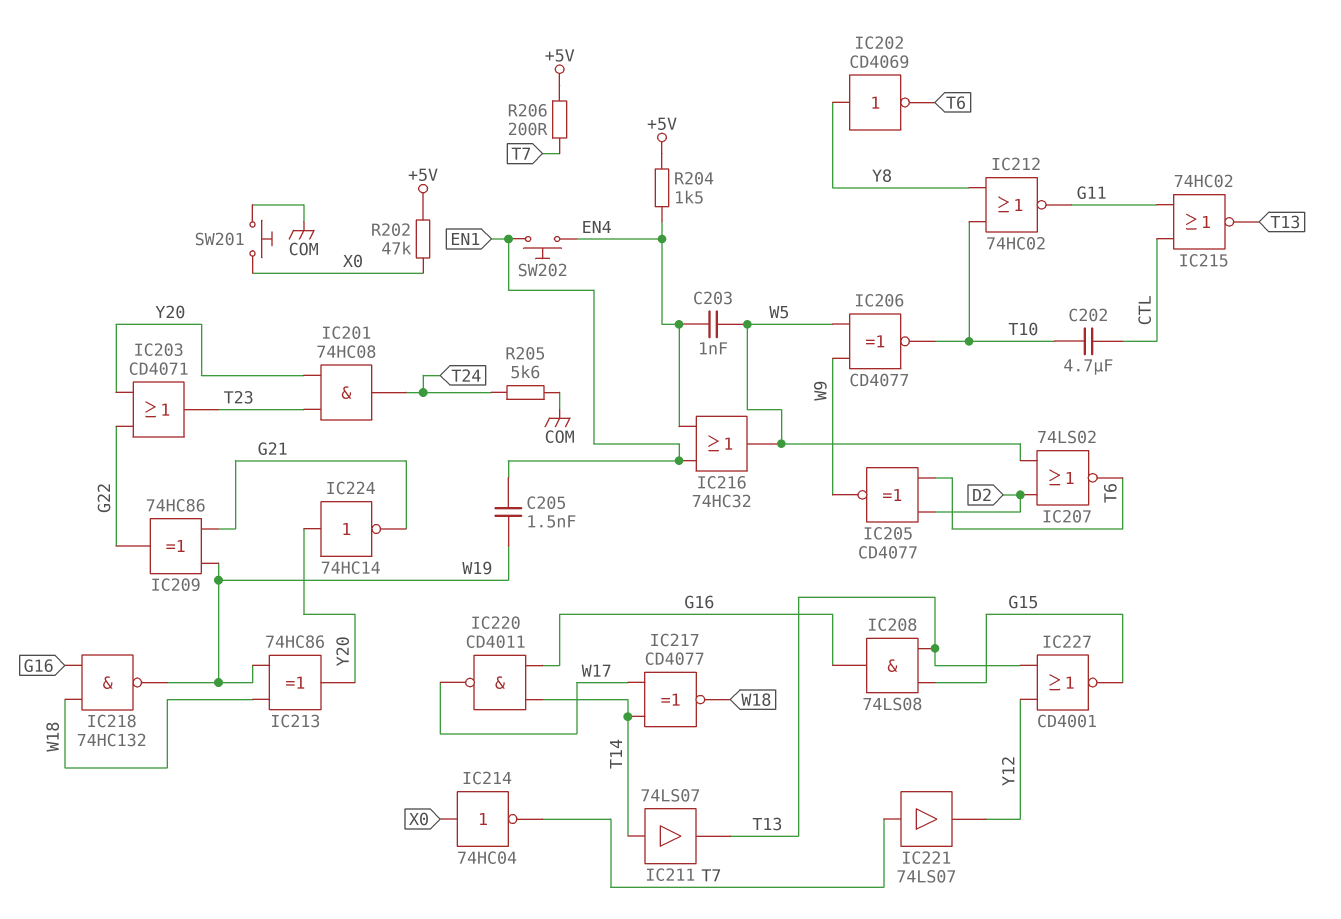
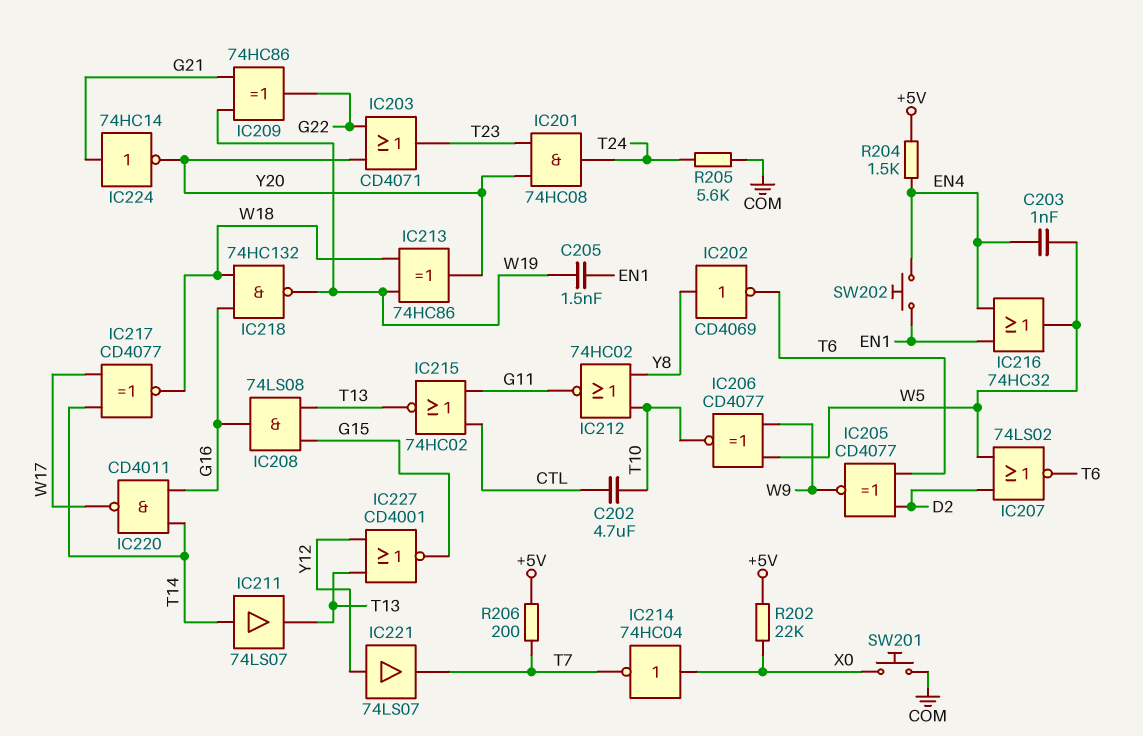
IC221: buffer 74LS07 (in T7, out Y12) -> buffer 74LS07 (in Y12, out T7)
IC224: NOT 74HC14 (in Y20, out G21) -> NOT 74HC14 (in G21, out Y20)
R202: 47k (+5V, X0) -> 22k (+5V, X0)

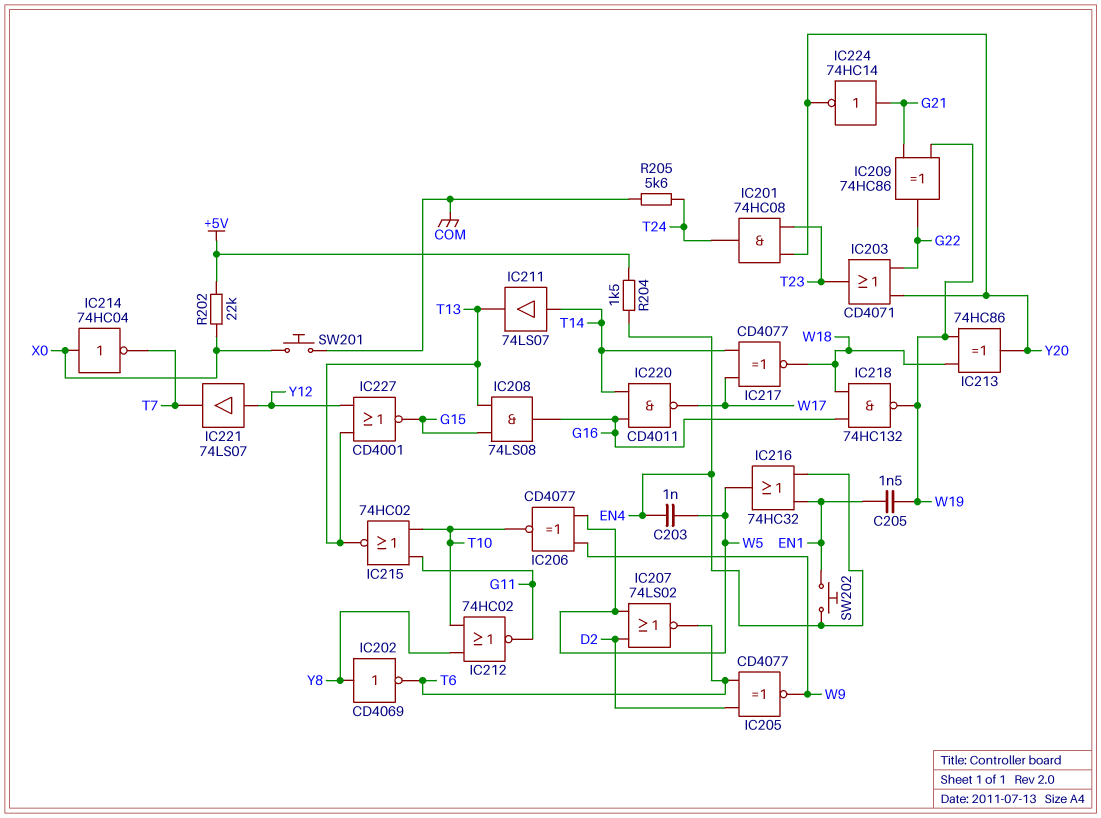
C202: 4.7uF (CTL, T10) -> none
IC215: NOR 74HC02 (in CTL, in G11, out T13) -> NOR 74HC02 (in G11, in T10, out T13)
R206: 200 (+5V, T7) -> none

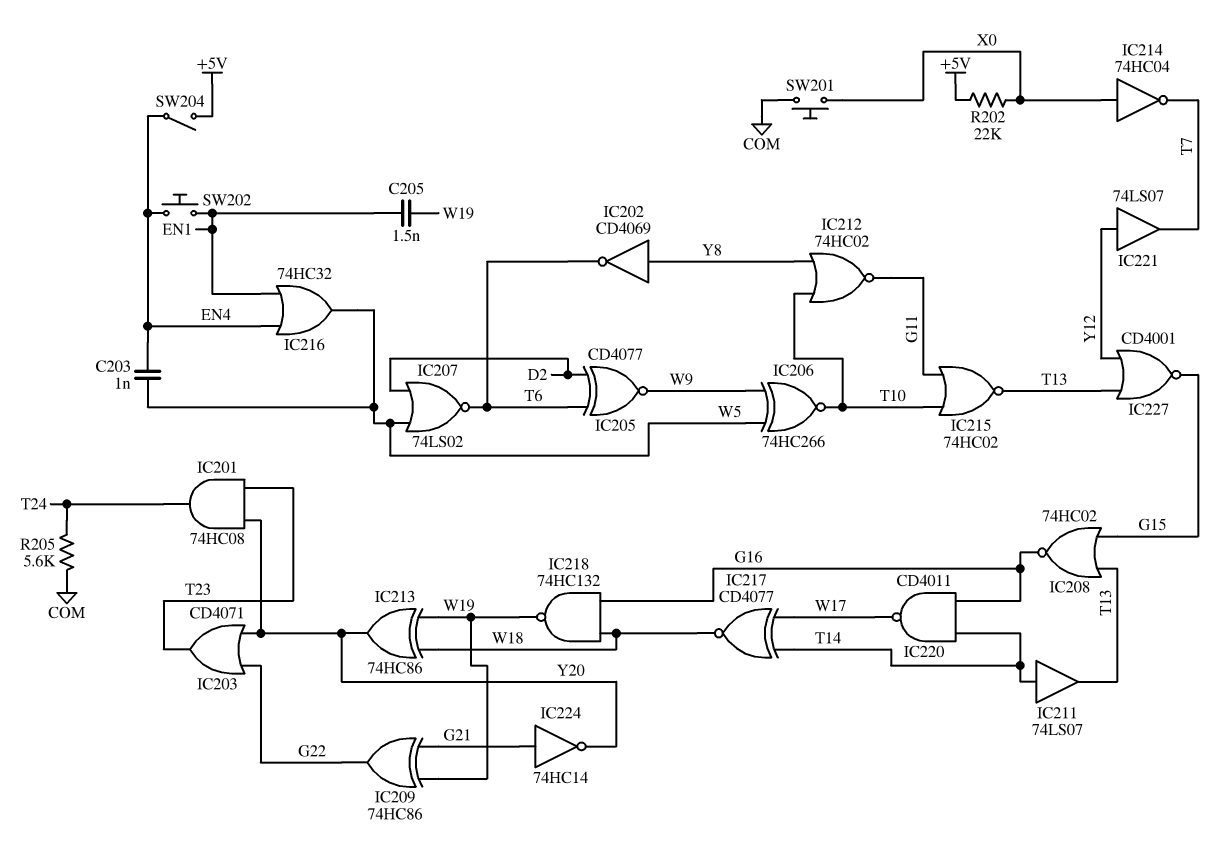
IC206: XNOR CD4077 (in W5, in W9, out T10) -> XNOR 74HC266 (in W5, in W9, out T10)
IC208: AND 74LS08 (in G15, in T13, out G16) -> NOR 74HC02 (in G15, in T13, out G16)
R204: 1.5k (+5V, EN4) -> none
SW204: none -> switch (+5V, EN4)

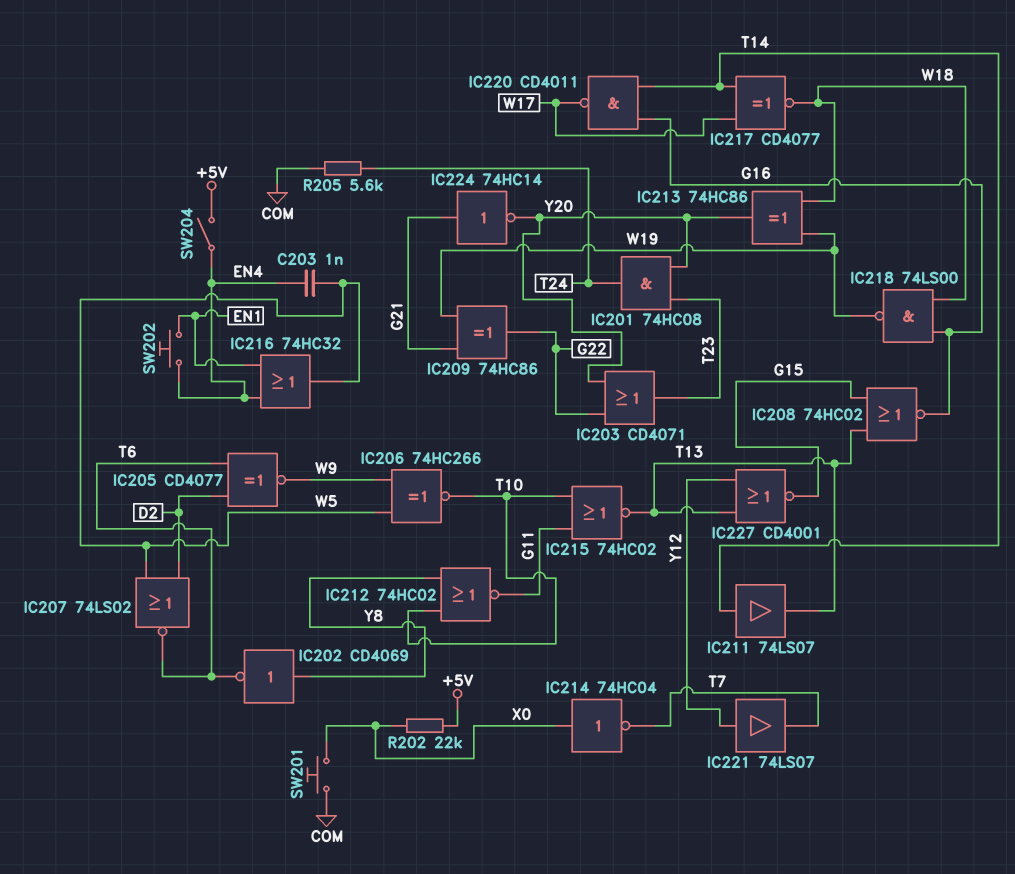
C205: 1.5nF (EN1, W19) -> none
IC218: NAND 74HC132 (in G16, in W18, out W19) -> NAND 74LS00 (in G16, in W18, out W19)

